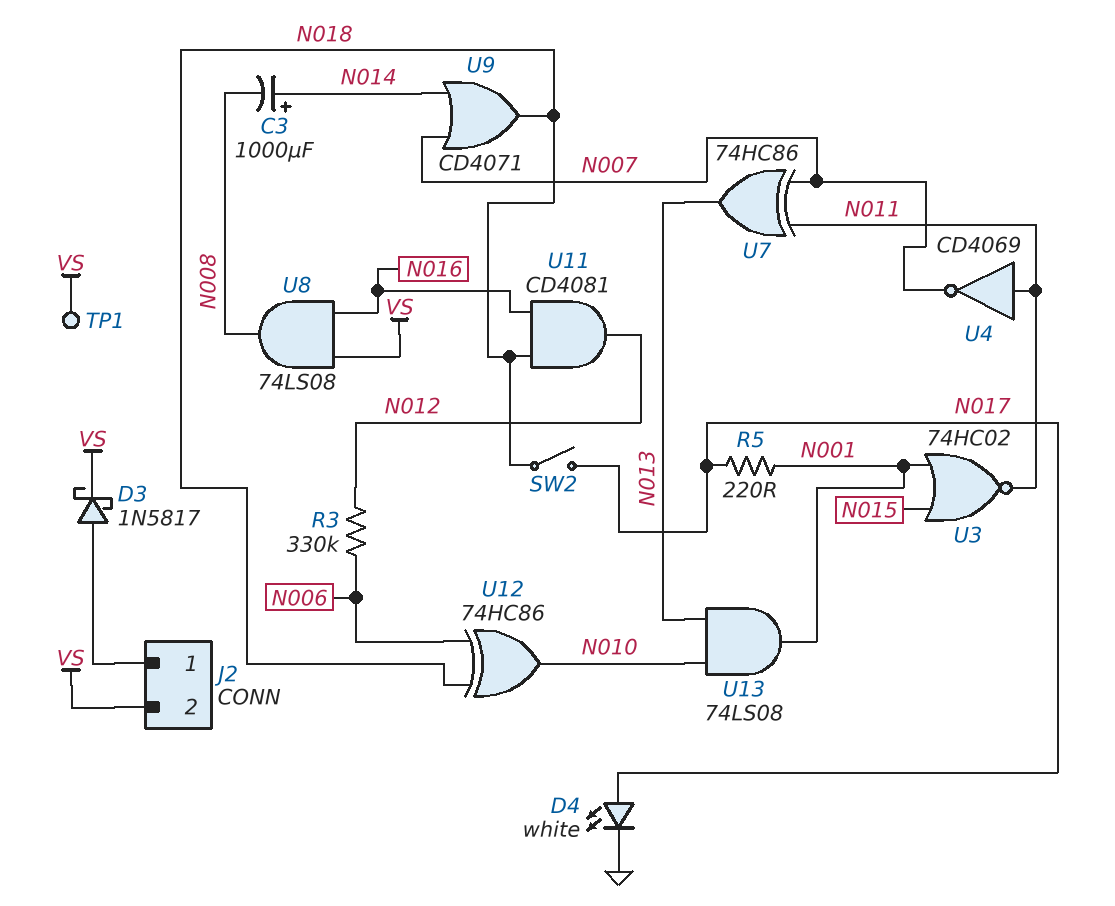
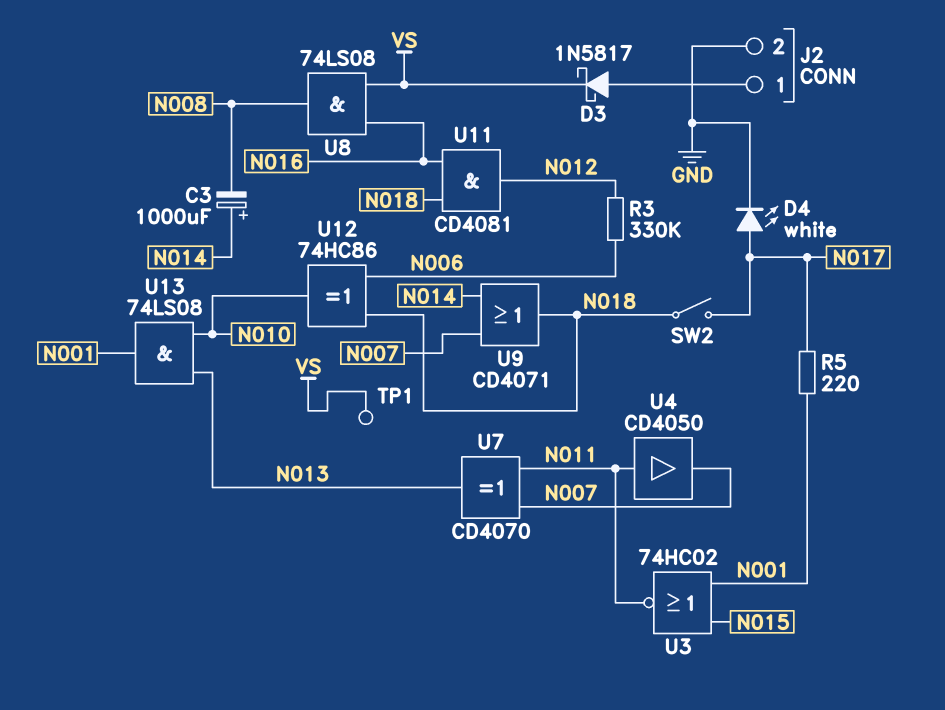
J2 pin 2: VS -> GND
U4: NOT CD4069 (in N011, out N007) -> buffer CD4050 (in N011, out N007)
U7: XOR 74HC86 (in N007, in N011, out N013) -> XOR CD4070 (in N007, in N011, out N013)

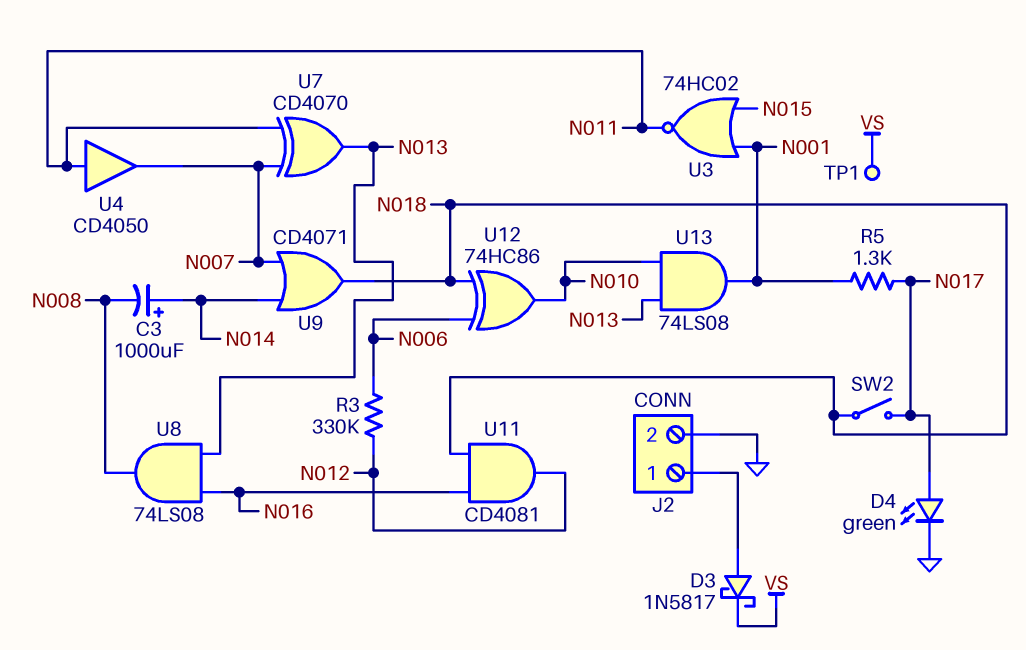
D4: LED white (A N017, K GND) -> LED green (A N017, K GND)
R5: 220 (N001, N017) -> 1.3k (N001, N017)
U8: AND 74LS08 (in N016, in VS, out N008) -> AND 74LS08 (in N013, in N016, out N008)

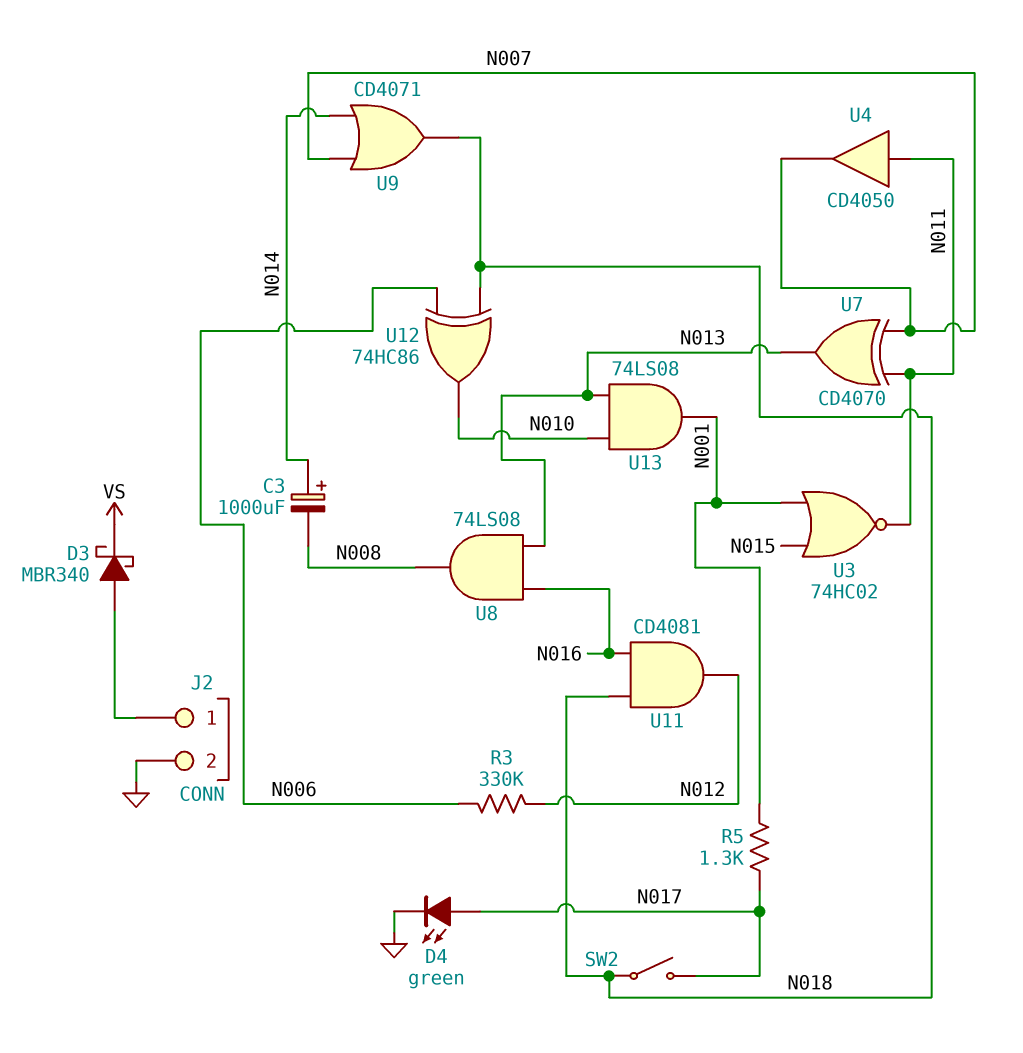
D3: schottky 1N5817 (A J2/1, K VS) -> schottky MBR340 (A J2/1, K VS)
TP1: test point (VS) -> none

